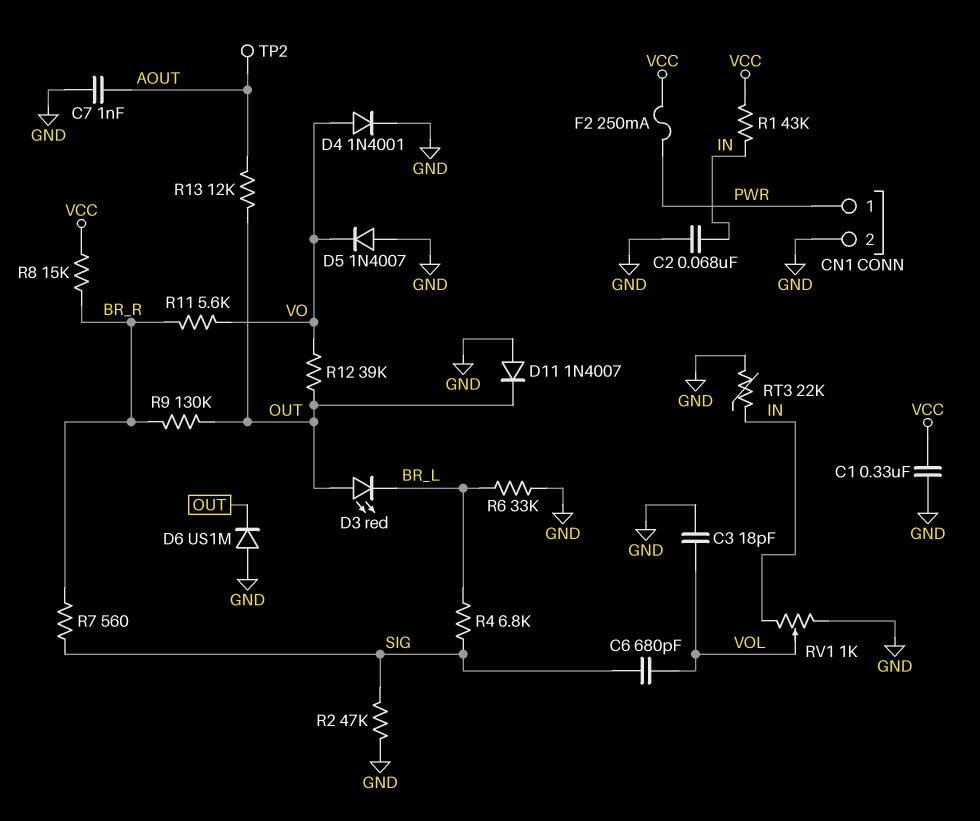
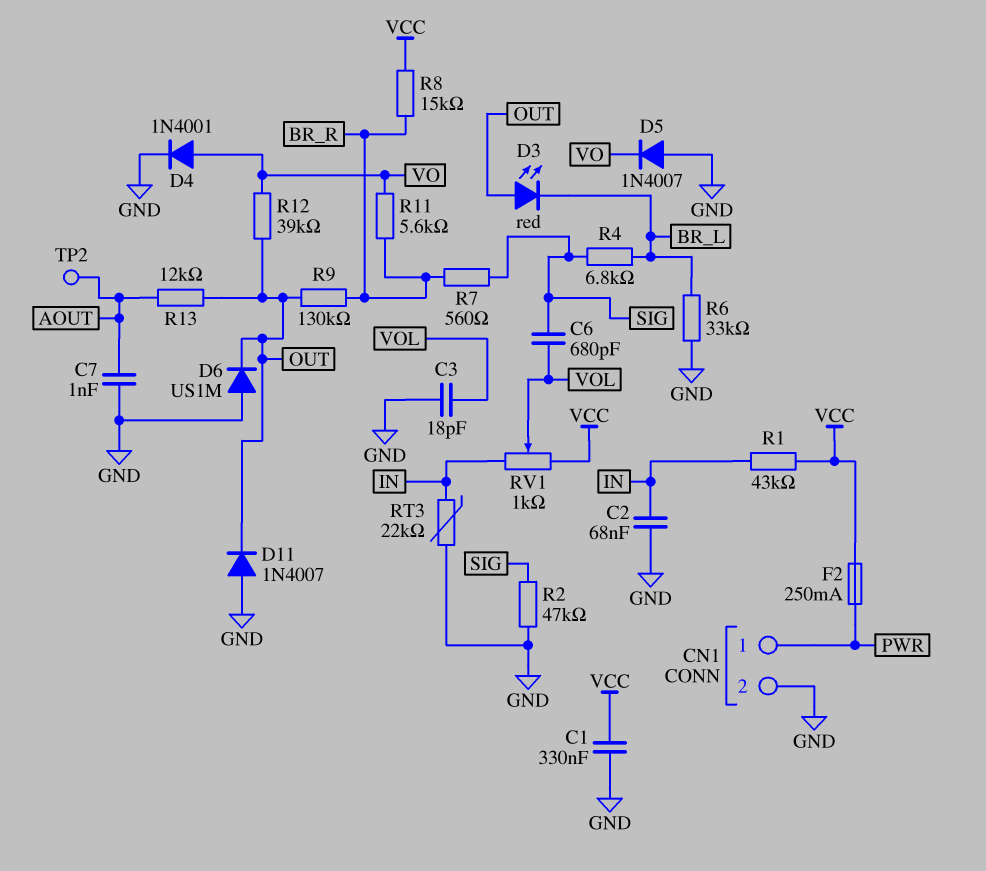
RV1: 1k (GND, IN, wiper VOL) -> 1k (IN, VCC, wiper VOL)

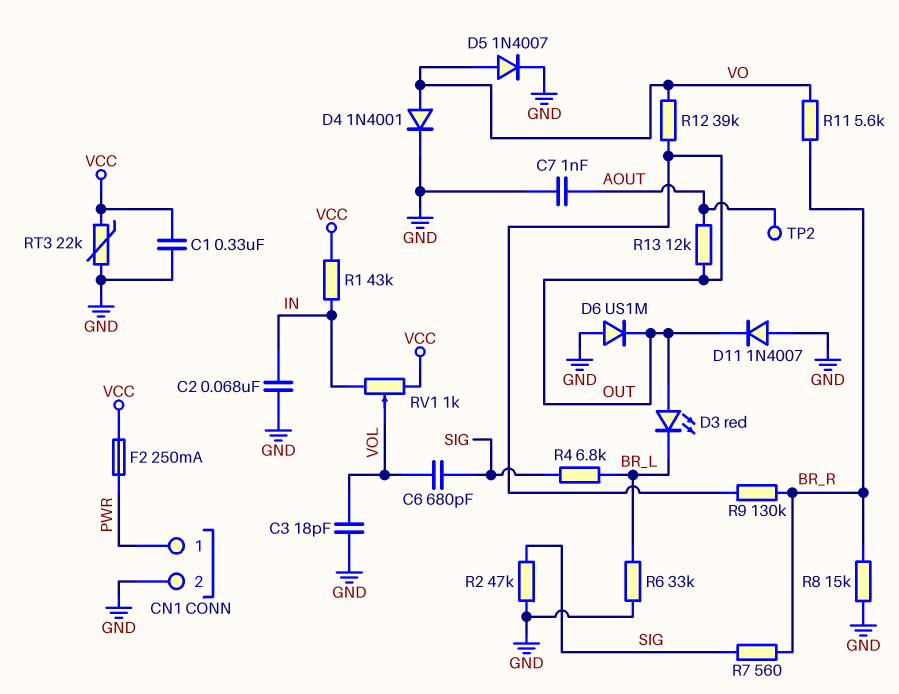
D5: diode 1N4007 (A GND, K VO) -> diode 1N4007 (A VO, K GND)
R8: 15k (BR_R, VCC) -> 15k (BR_R, GND)
RT3: 22k (GND, IN) -> 22k (GND, VCC)

